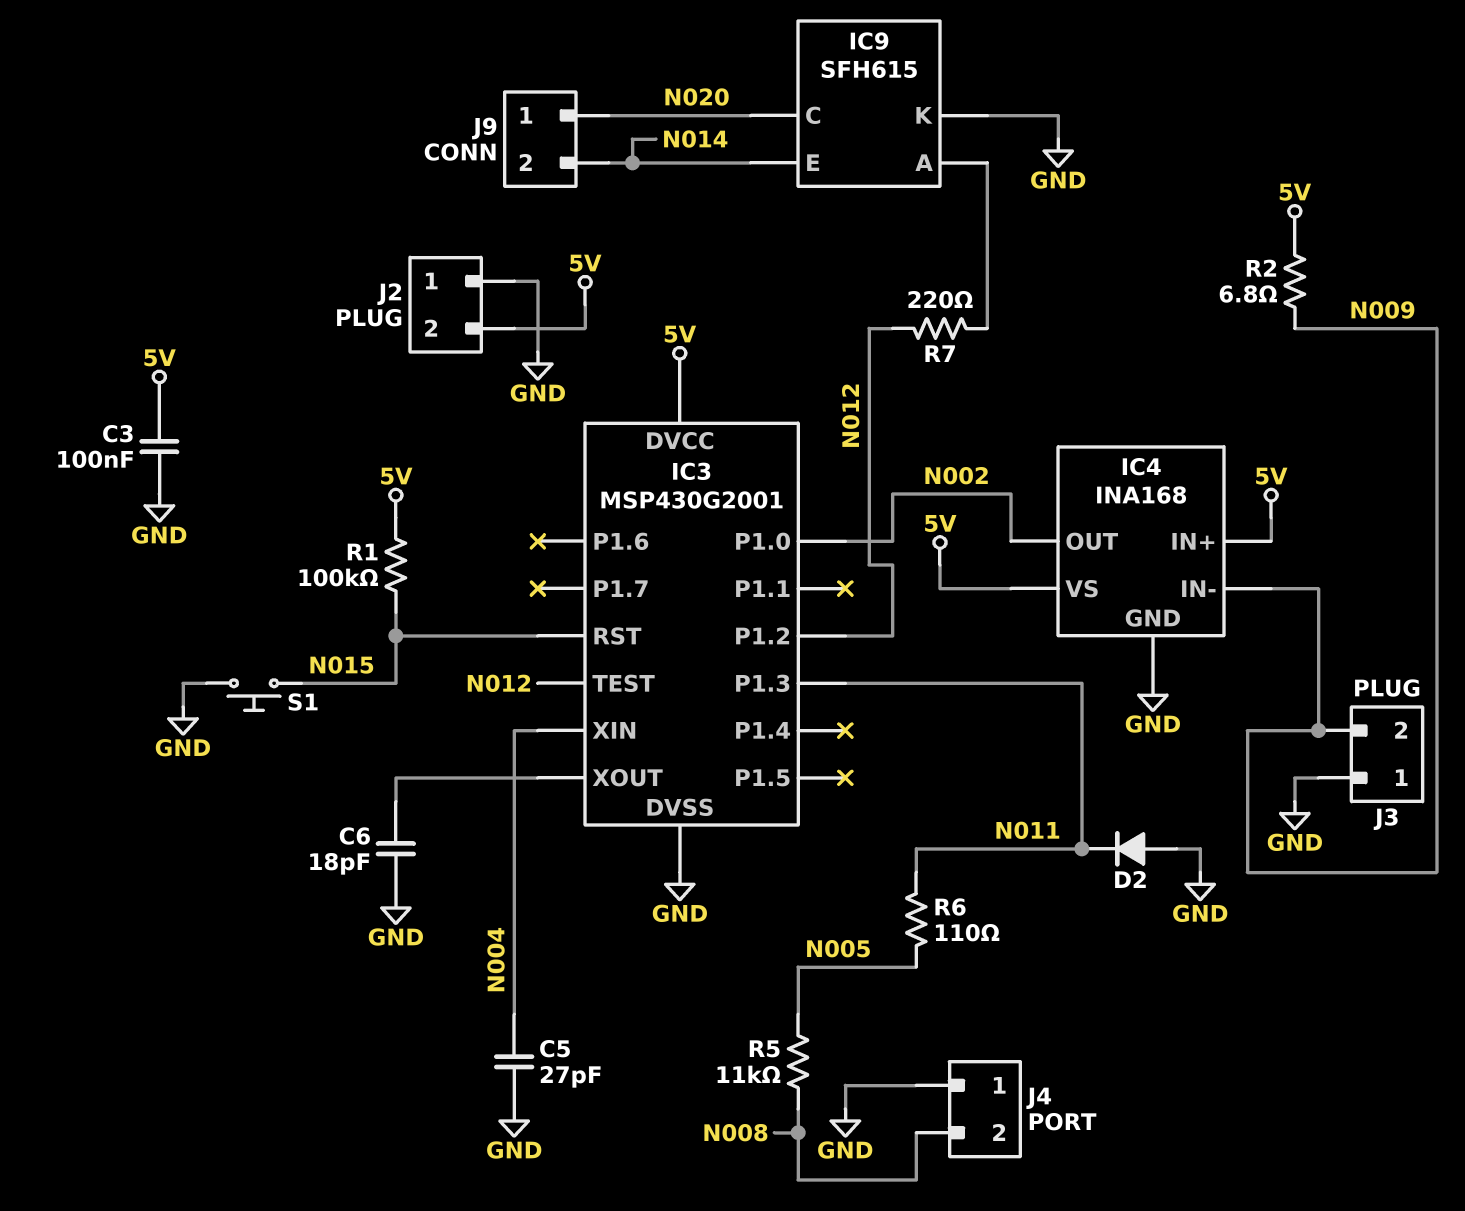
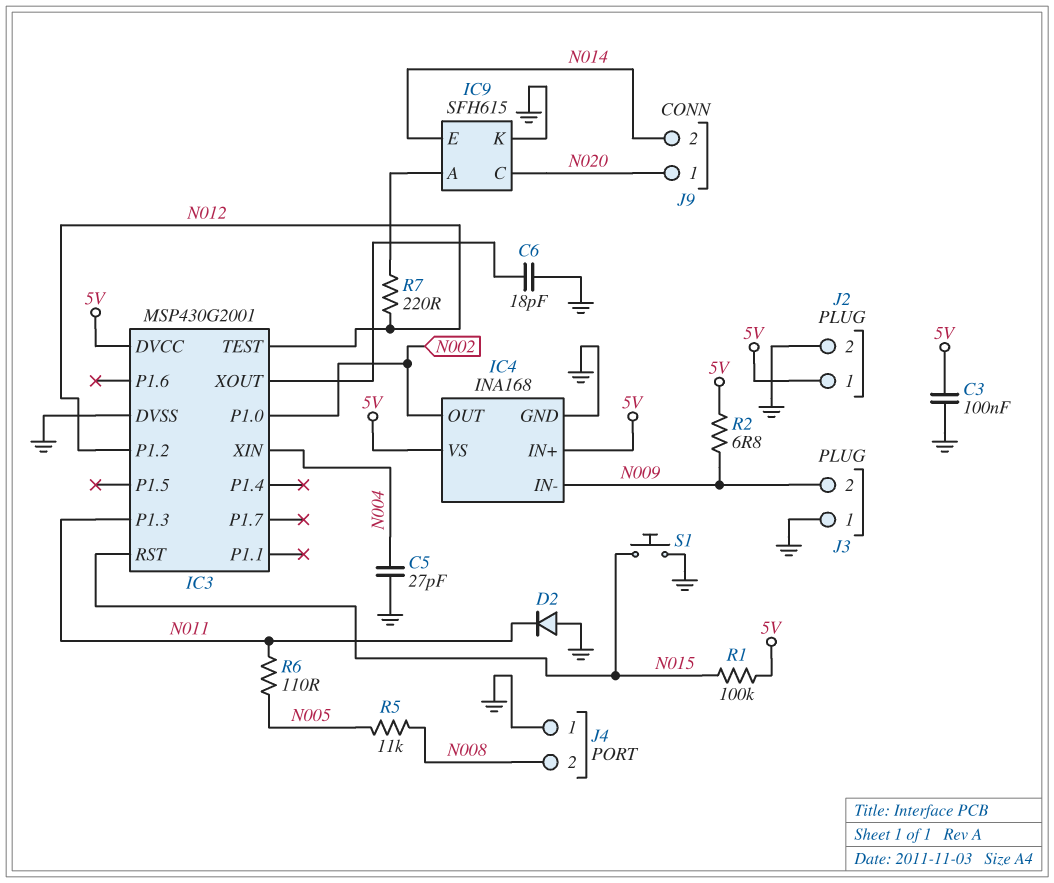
J2 pin 1: GND -> 5V
J2 pin 2: 5V -> GND

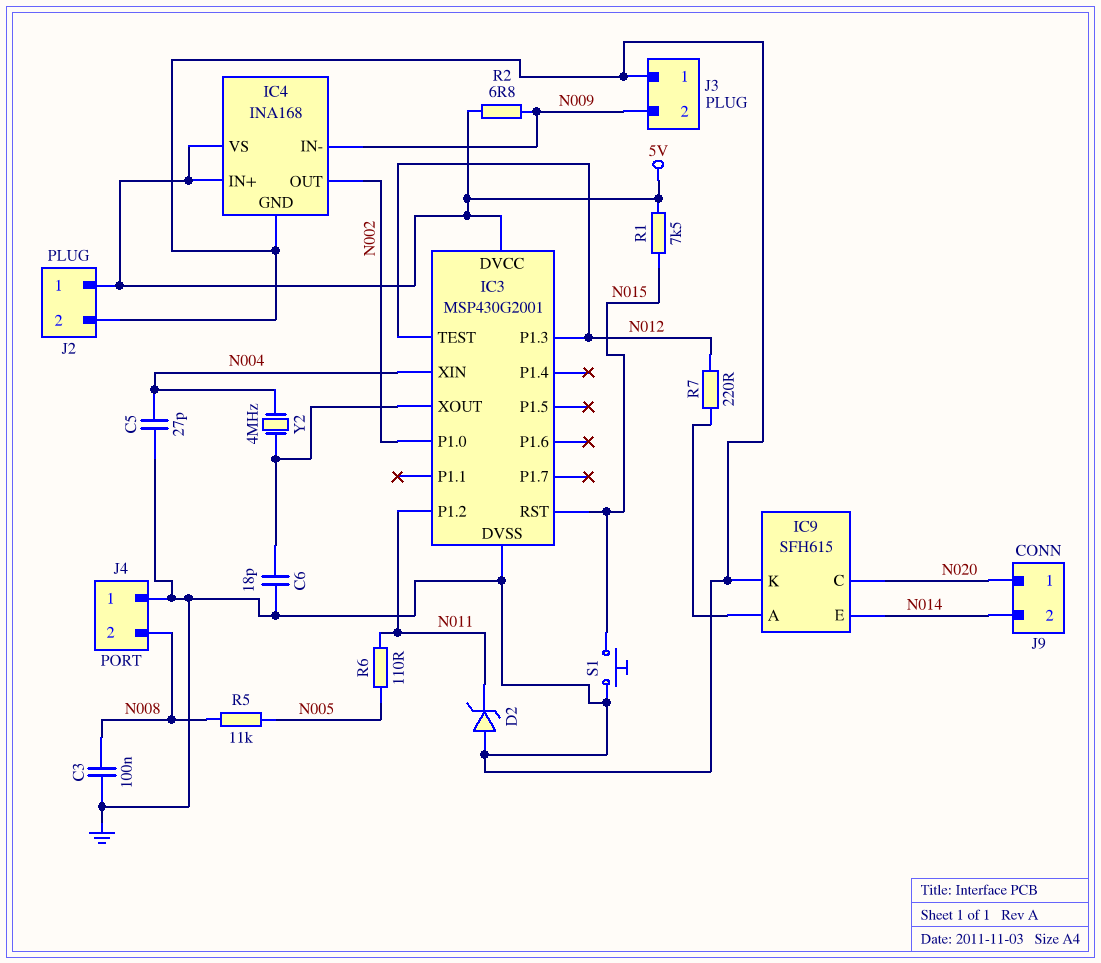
C3: 100nF (5V, GND) -> 100nF (GND, N008)
D2: diode (A GND, K N011) -> zener (A GND, K N011)
IC3 pin P1.2: N012 -> N011
IC3 pin P1.3: N011 -> N012
R1: 100k (5V, N015) -> 7.5k (5V, N015)
Y2: none -> 4MHz (IC3/XOUT, N004)

